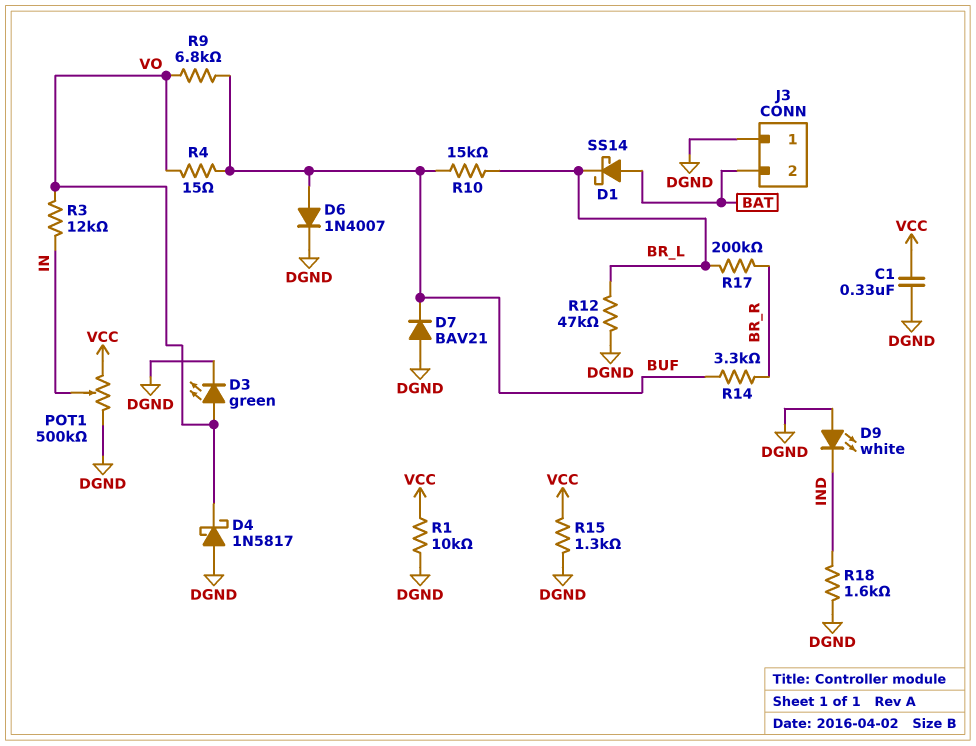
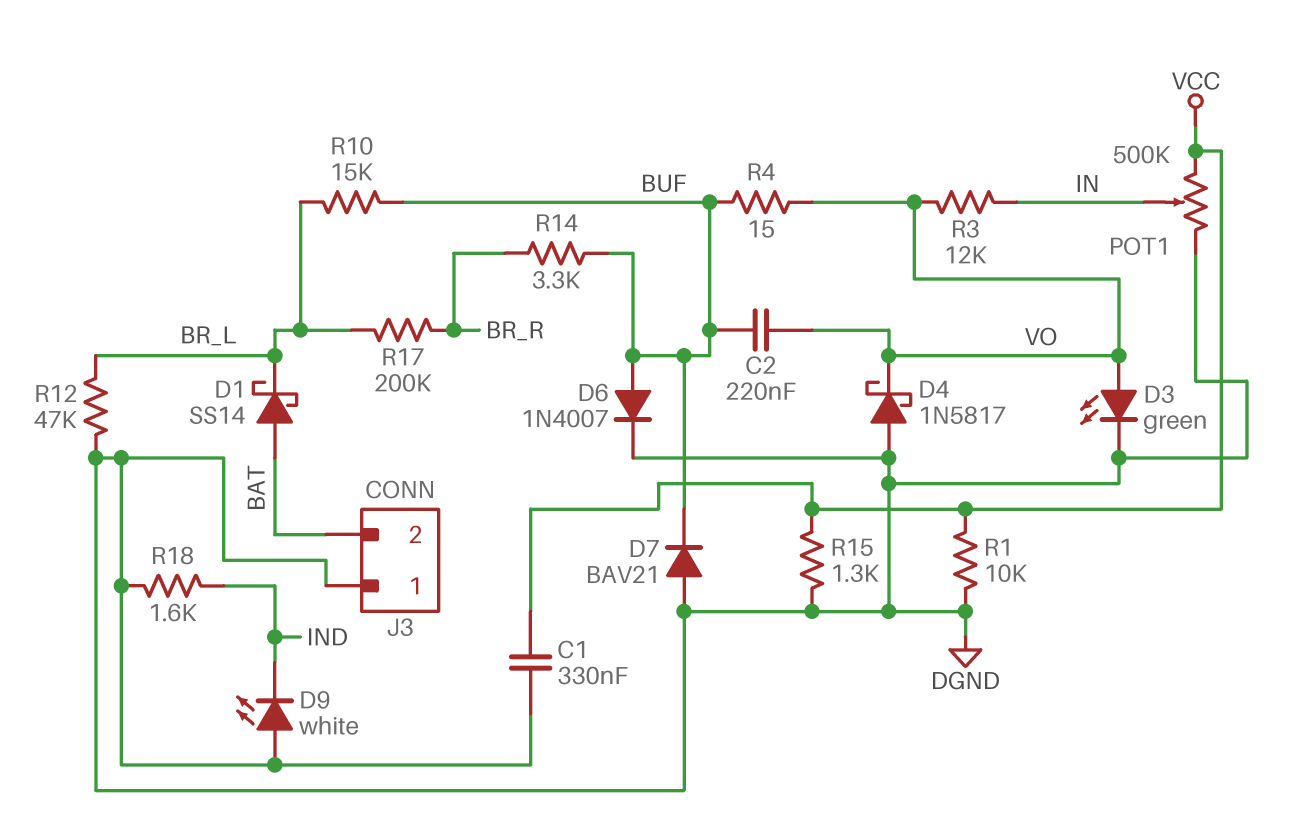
C2: none -> 220nF (BUF, VO)
R9: 6.8k (BUF, VO) -> none

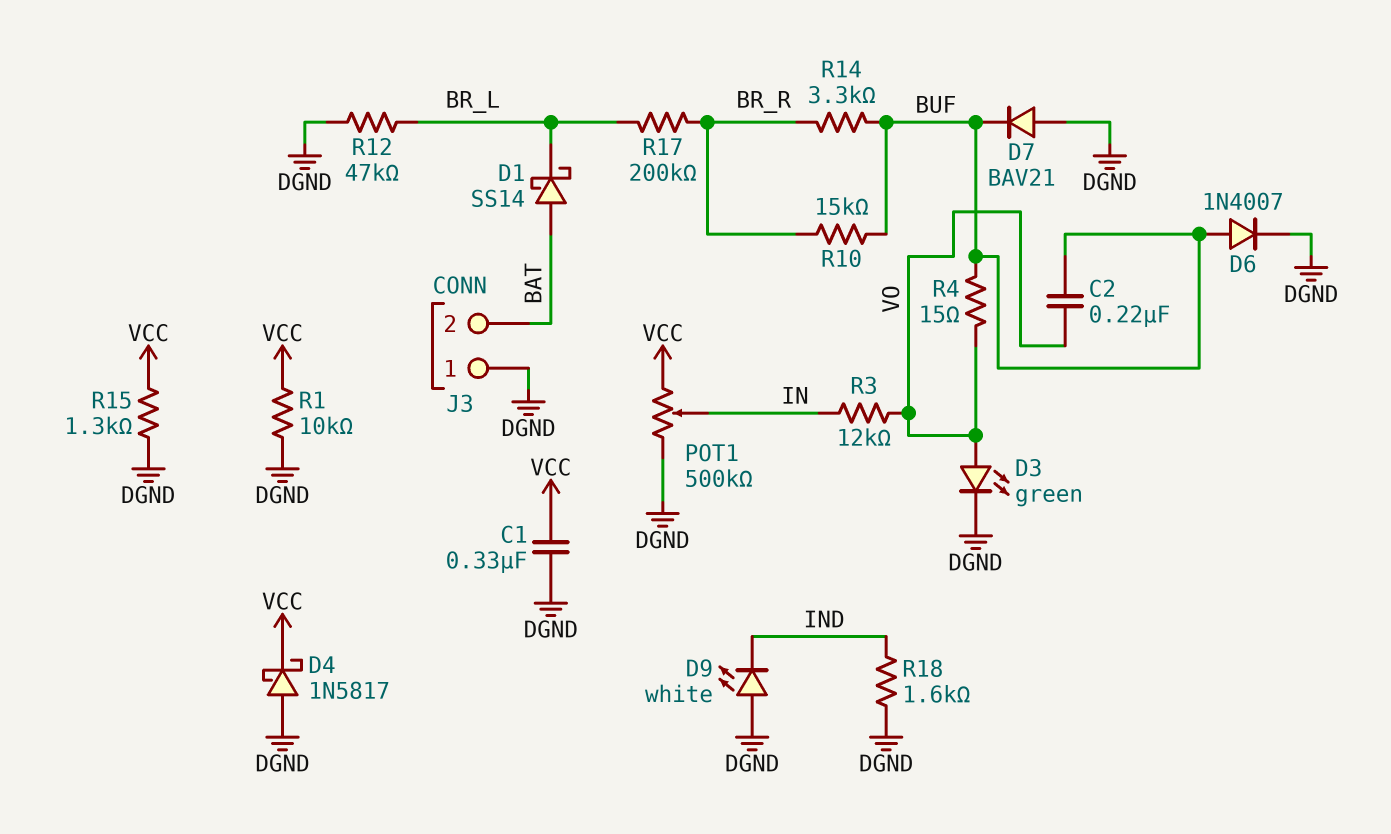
D4: schottky 1N5817 (A DGND, K VO) -> schottky 1N5817 (A DGND, K VCC)
R10: 15k (BR_L, BUF) -> 15k (BR_R, BUF)

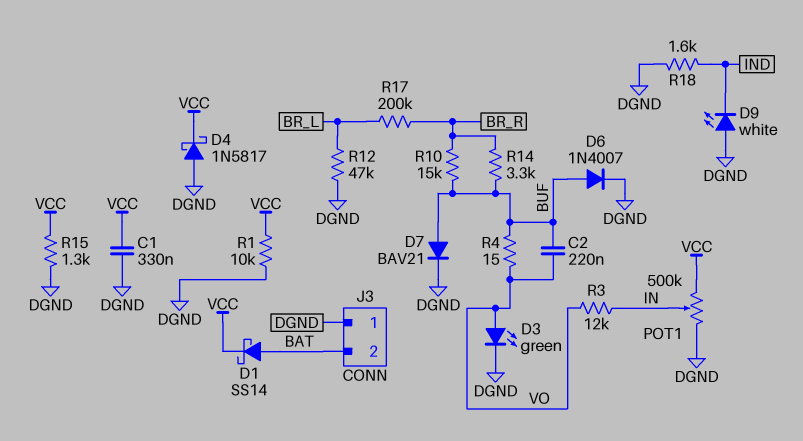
D1: schottky SS14 (A BAT, K BR_L) -> schottky SS14 (A BAT, K VCC)
D7: diode BAV21 (A DGND, K BUF) -> diode BAV21 (A BUF, K DGND)

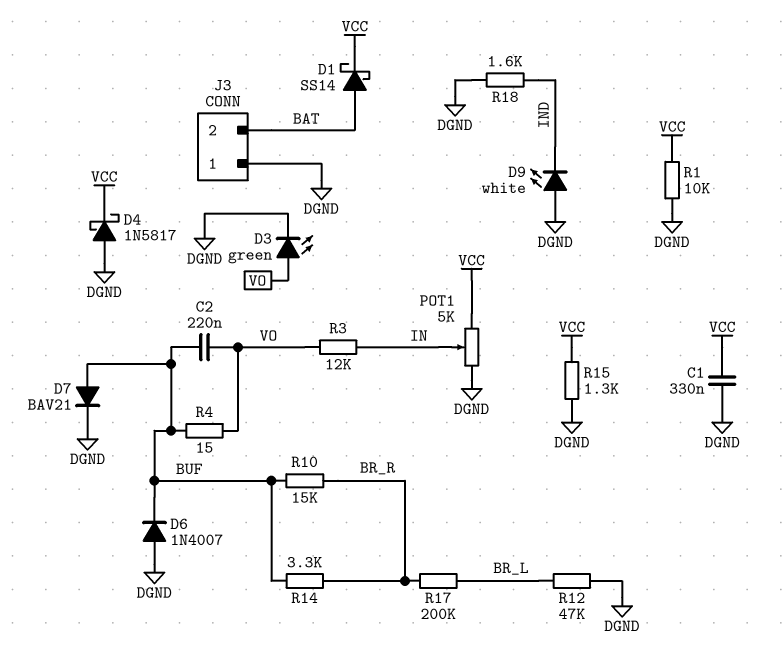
D6: diode 1N4007 (A BUF, K DGND) -> diode 1N4007 (A DGND, K BUF)
POT1: 500k (DGND, VCC, wiper IN) -> 5k (DGND, VCC, wiper IN)

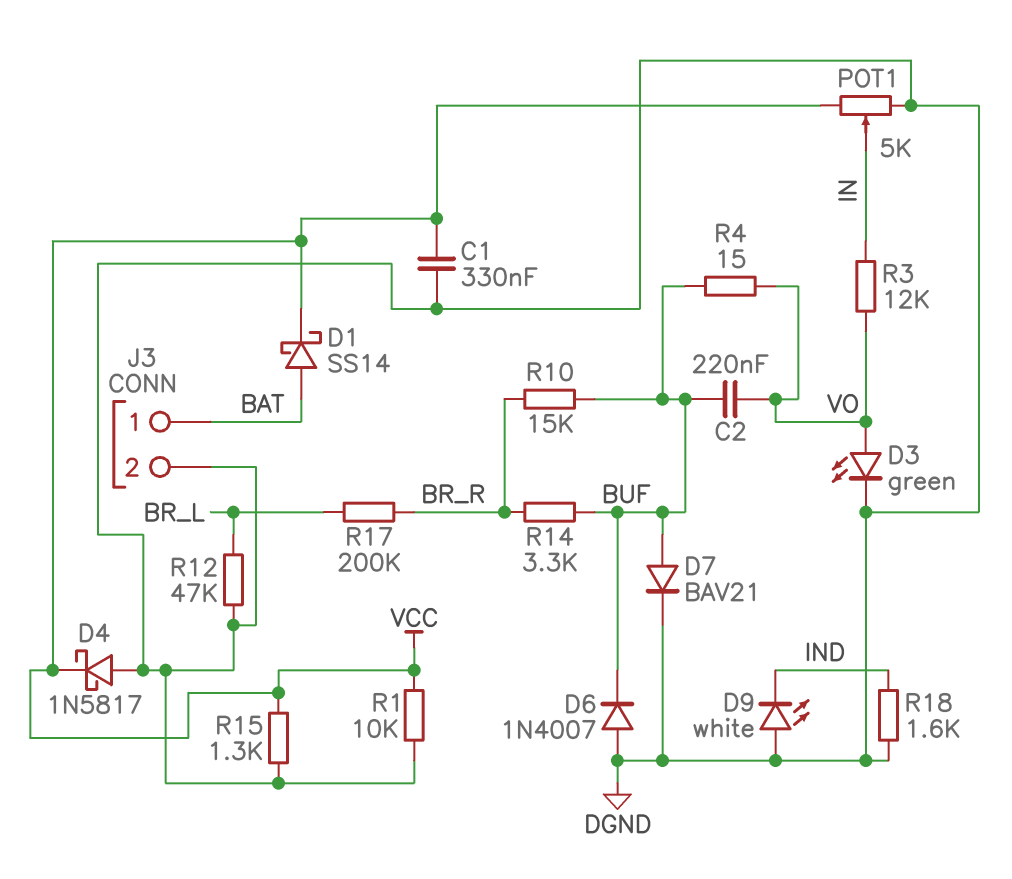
J3 pin 1: DGND -> BAT
J3 pin 2: BAT -> DGND

